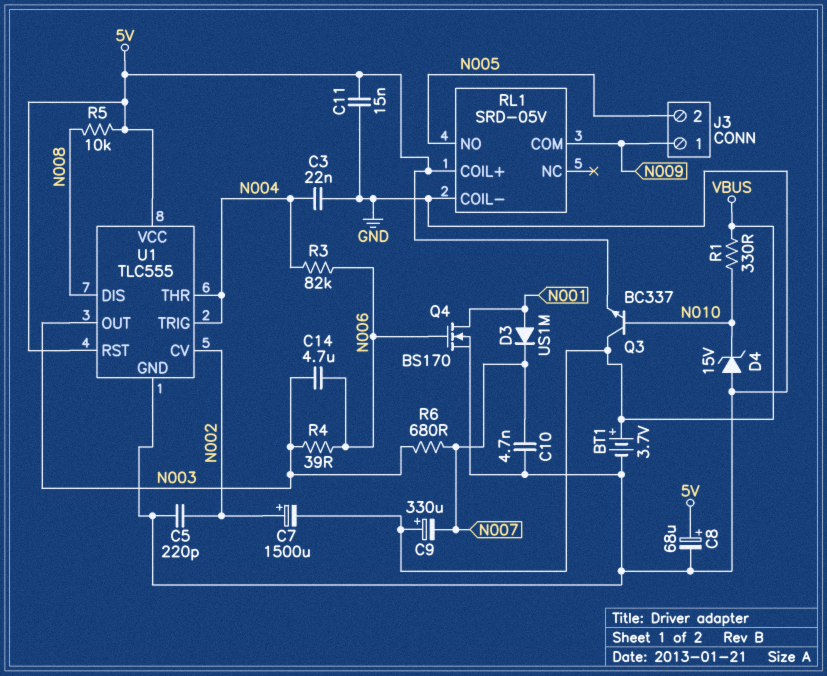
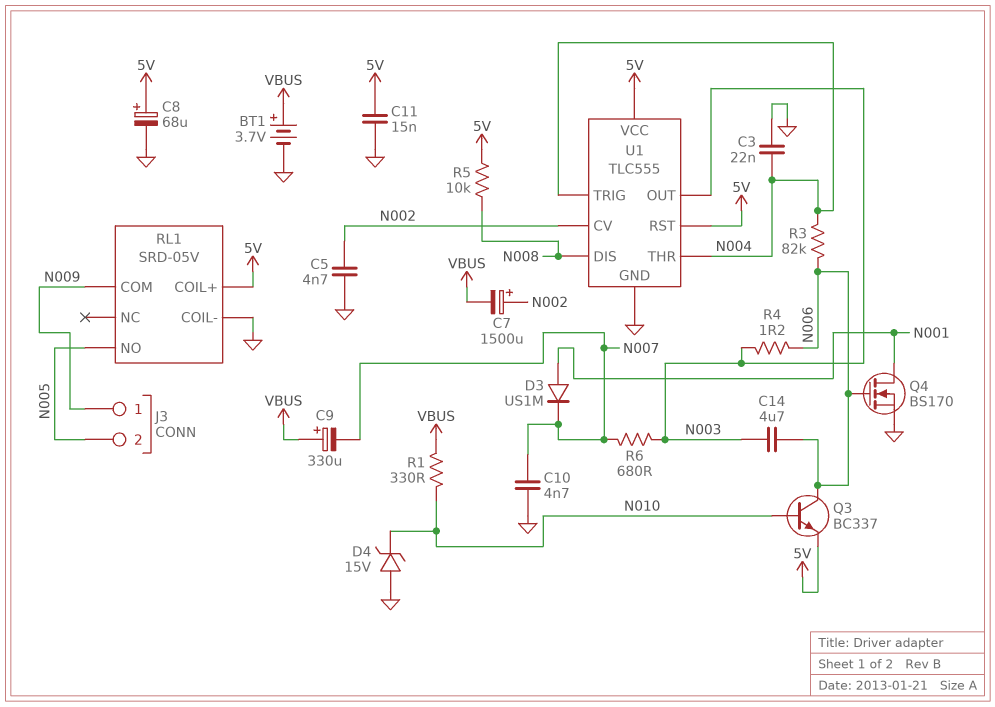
C5: 220pF (GND, N002) -> 4.7nF (GND, N002)
Q3: NPN BC337 (B N010, C VBUS, E 5V) -> NPN BC337 (B N010, C N006, E 5V)
R4: 39 (N003, N006) -> 1.2 (N003, N006)

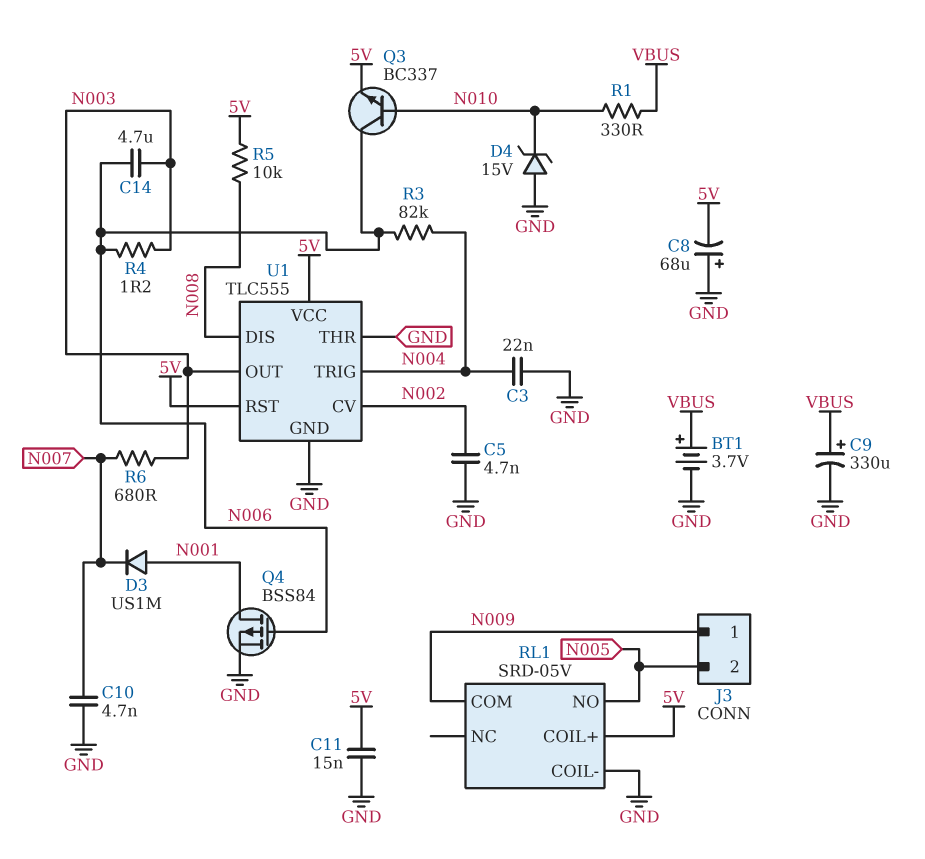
C7: 1500uF (plus N002, minus VBUS) -> none
C8: 68uF (plus 5V, minus GND) -> 68uF (plus GND, minus 5V)
C9: 330uF (plus VBUS, minus N007) -> 330uF (plus VBUS, minus GND)
Q4: NMOS BS170 (G N006, D N001, S GND) -> PMOS BSS84 (G N006, D N001, S GND)
U1 pin THR: N004 -> GND

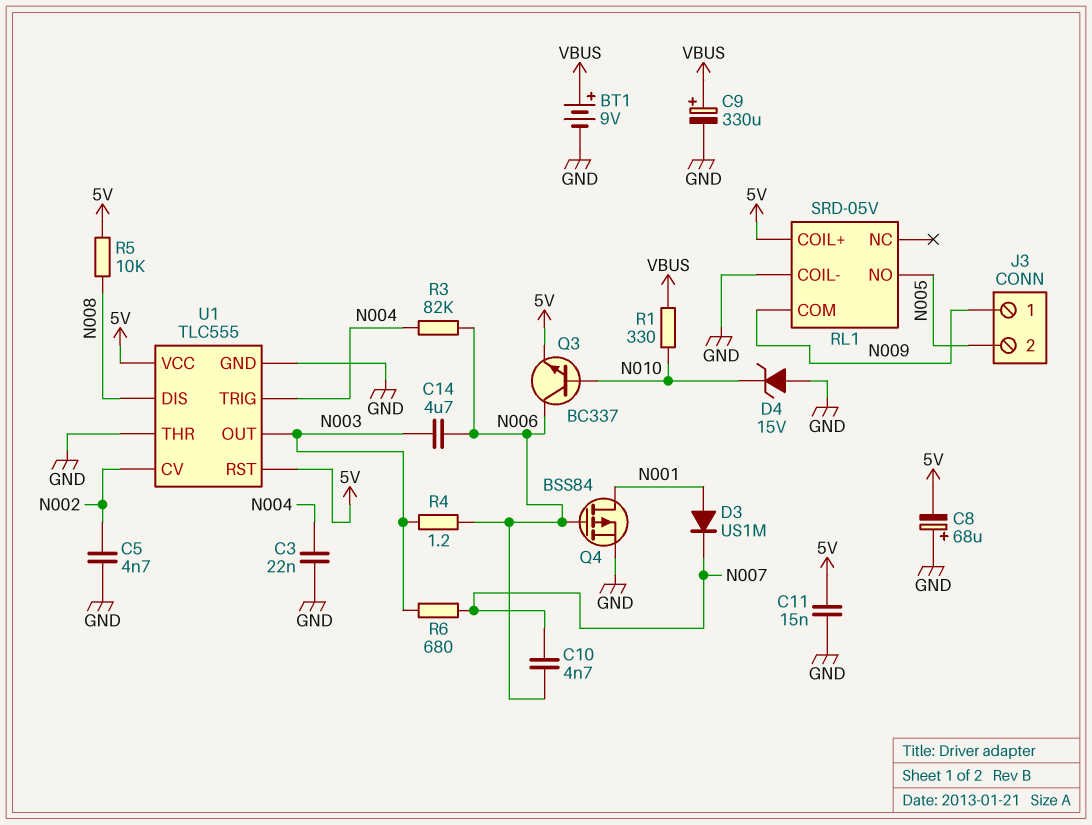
BT1: 3.7V (plus VBUS, minus GND) -> 9V (plus VBUS, minus GND)
C10: 4.7nF (GND, N007) -> 4.7nF (N006, N007)

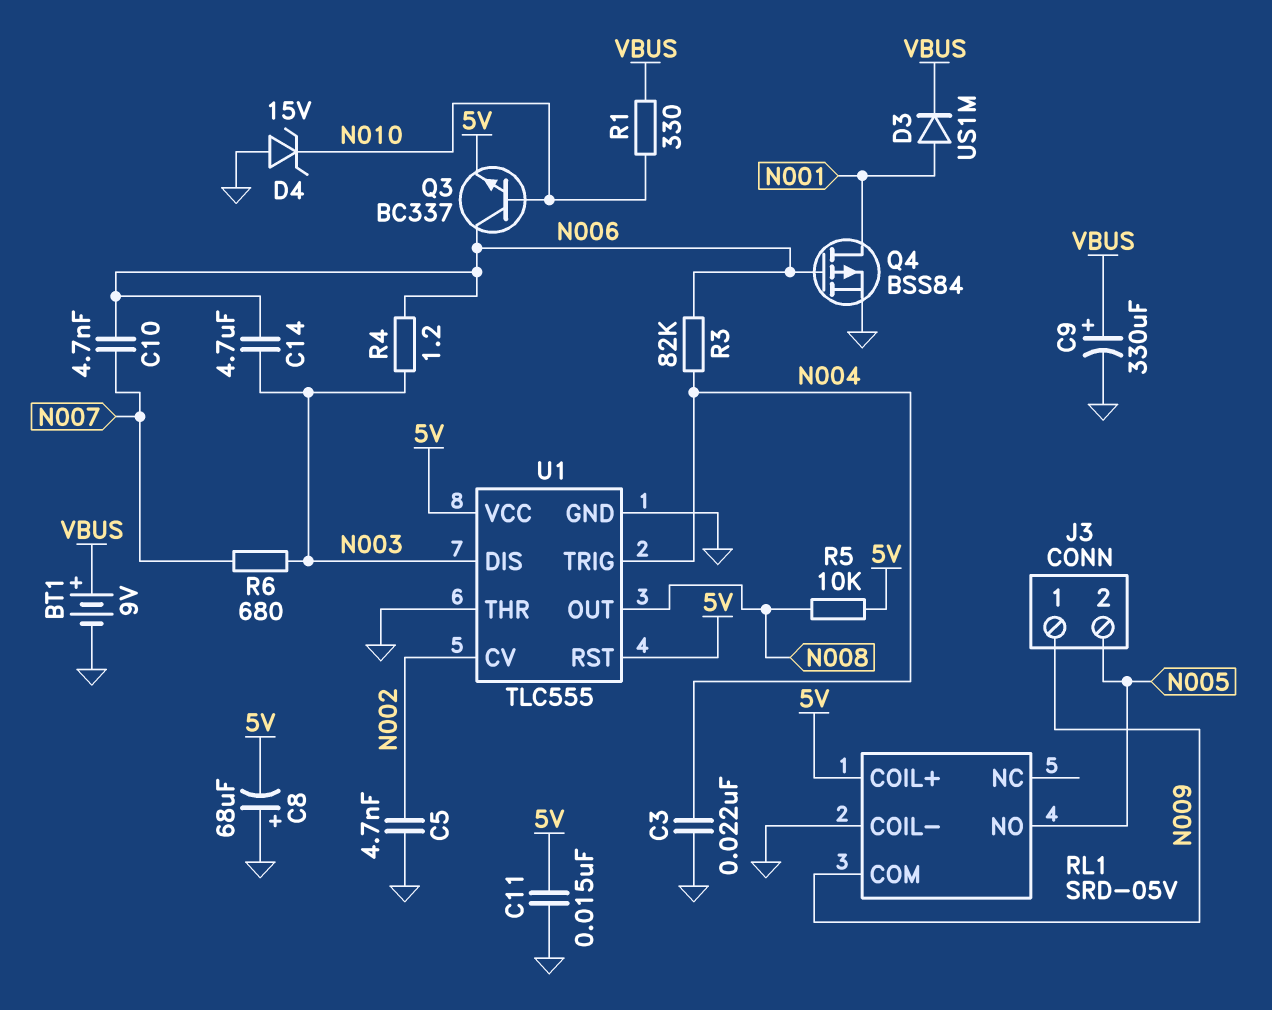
D3: diode US1M (A N001, K N007) -> diode US1M (A N001, K VBUS)
U1 pin DIS: N008 -> N003
U1 pin OUT: N003 -> N008

